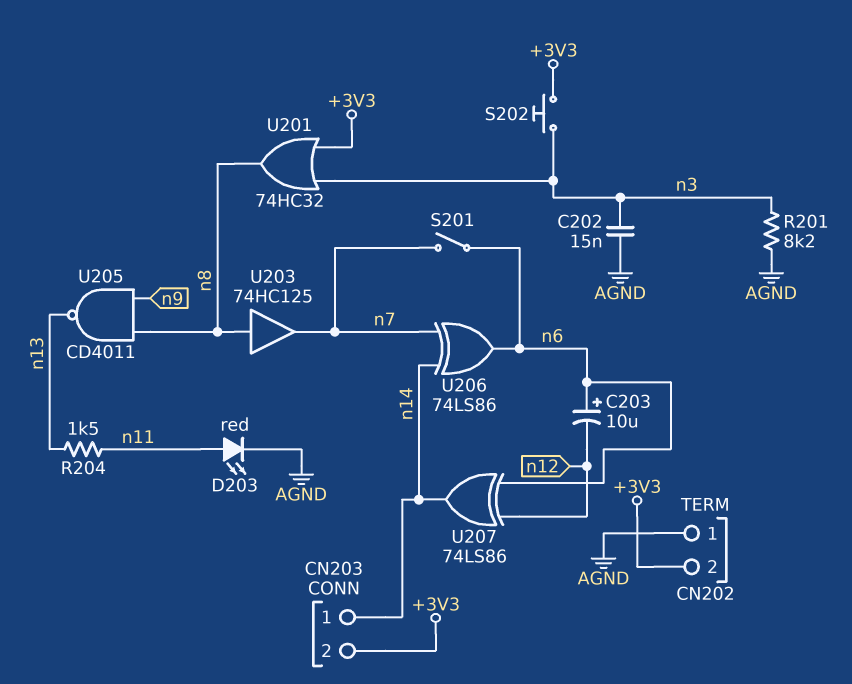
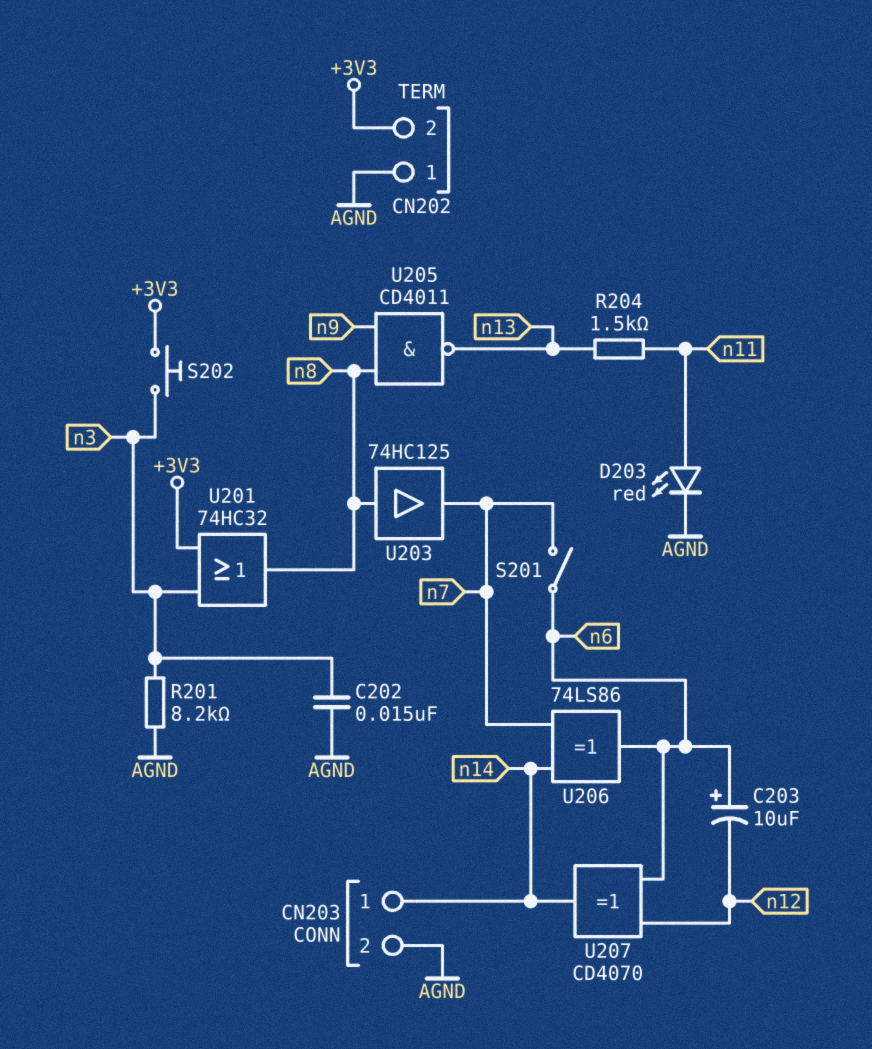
CN203 pin 2: +3V3 -> AGND
U207: XOR 74LS86 (in n6, in n12, out n14) -> XOR CD4070 (in n6, in n12, out n14)

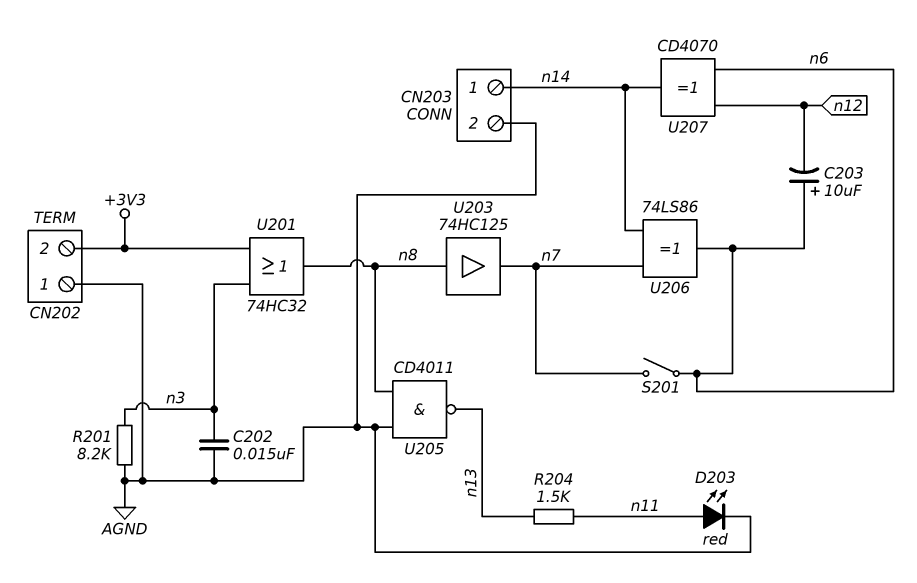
S202: button (+3V3, n3) -> none
U205: NAND CD4011 (in n8, in n9, out n13) -> NAND CD4011 (in AGND, in n8, out n13)

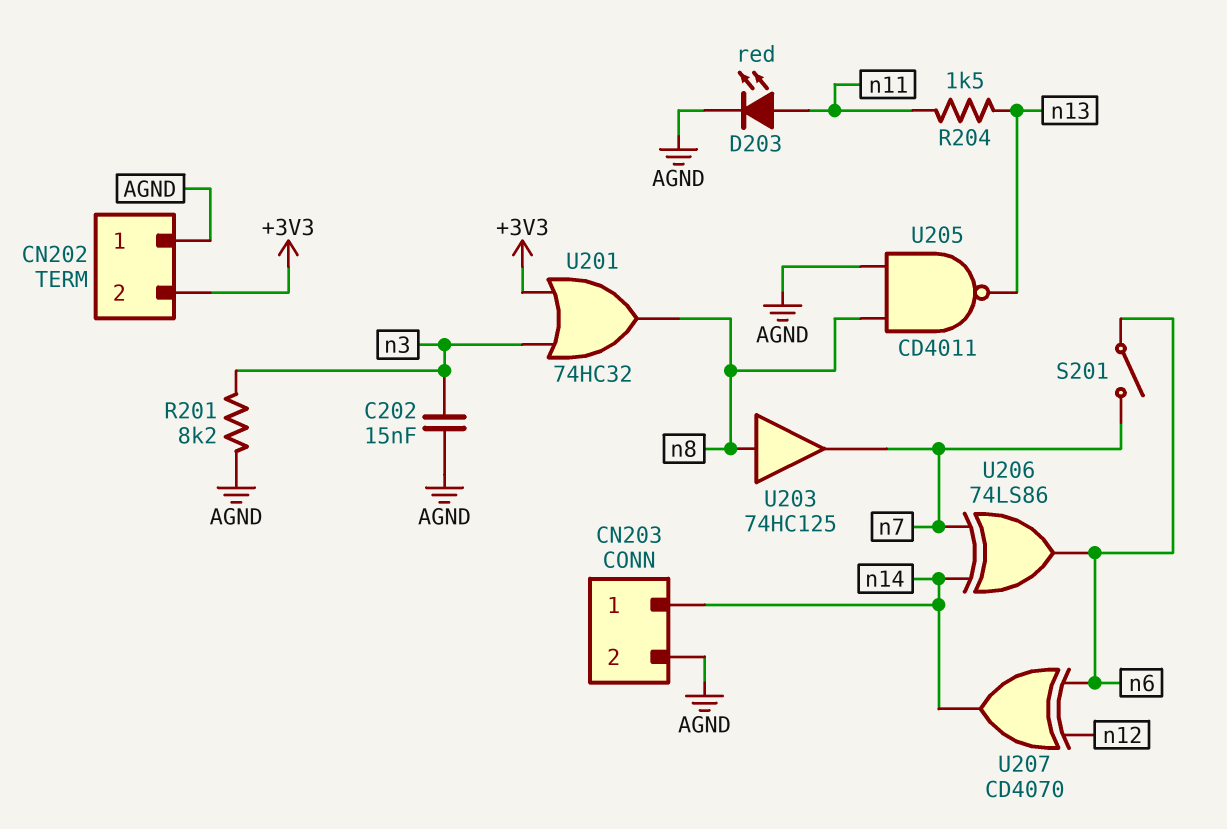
C203: 10uF (plus n6, minus n12) -> none

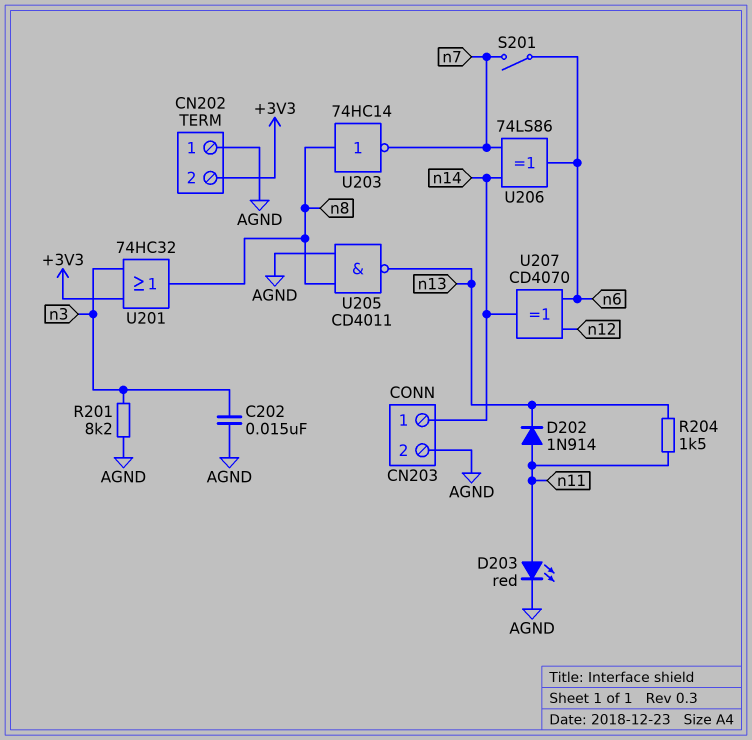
D202: none -> diode 1N914 (A n11, K n13)
U203: buffer 74HC125 (in n8, out n7) -> NOT 74HC14 (in n8, out n7)

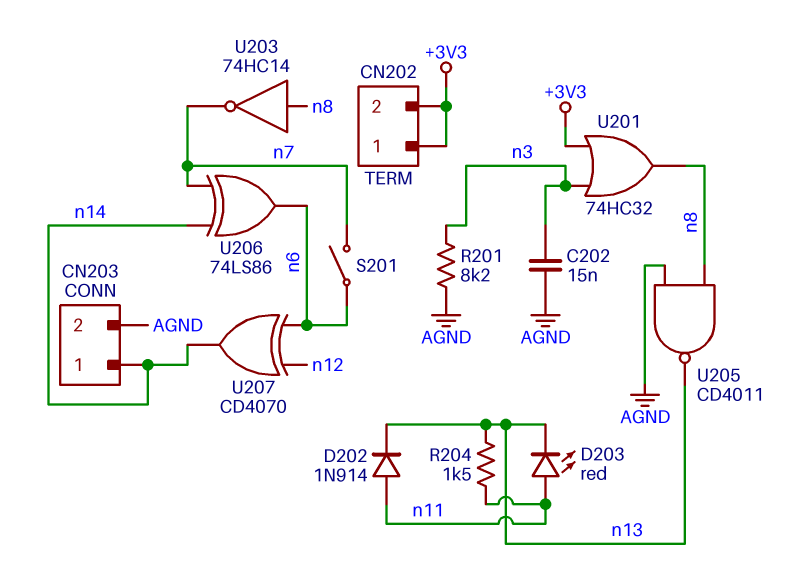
CN202 pin 1: AGND -> +3V3
D203: LED red (A n11, K AGND) -> LED red (A n11, K n13)

